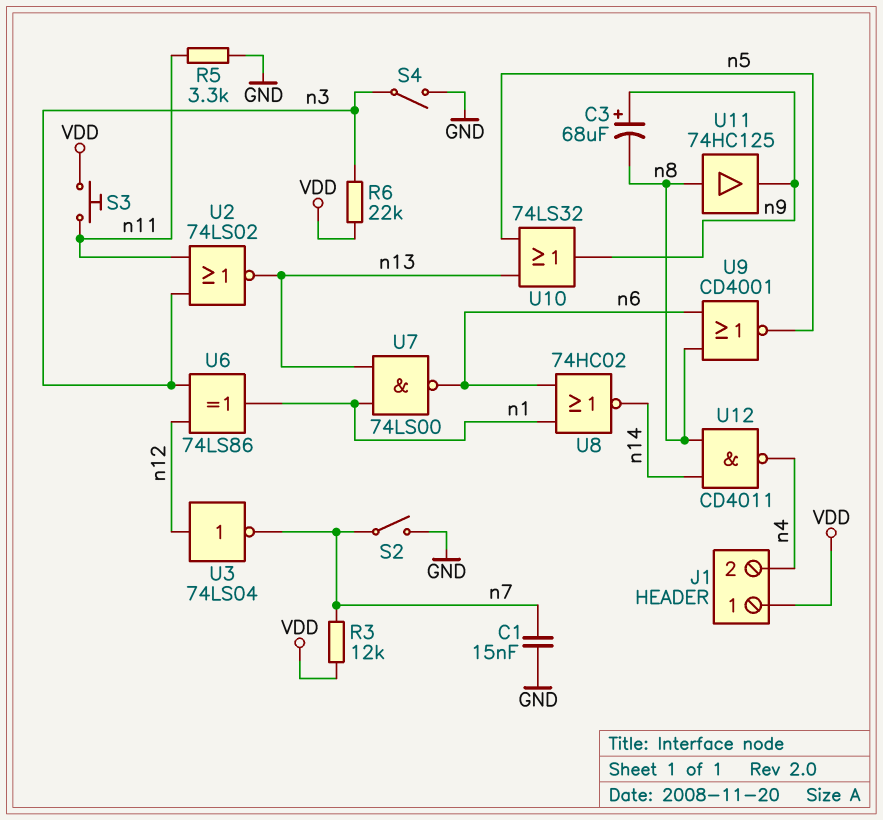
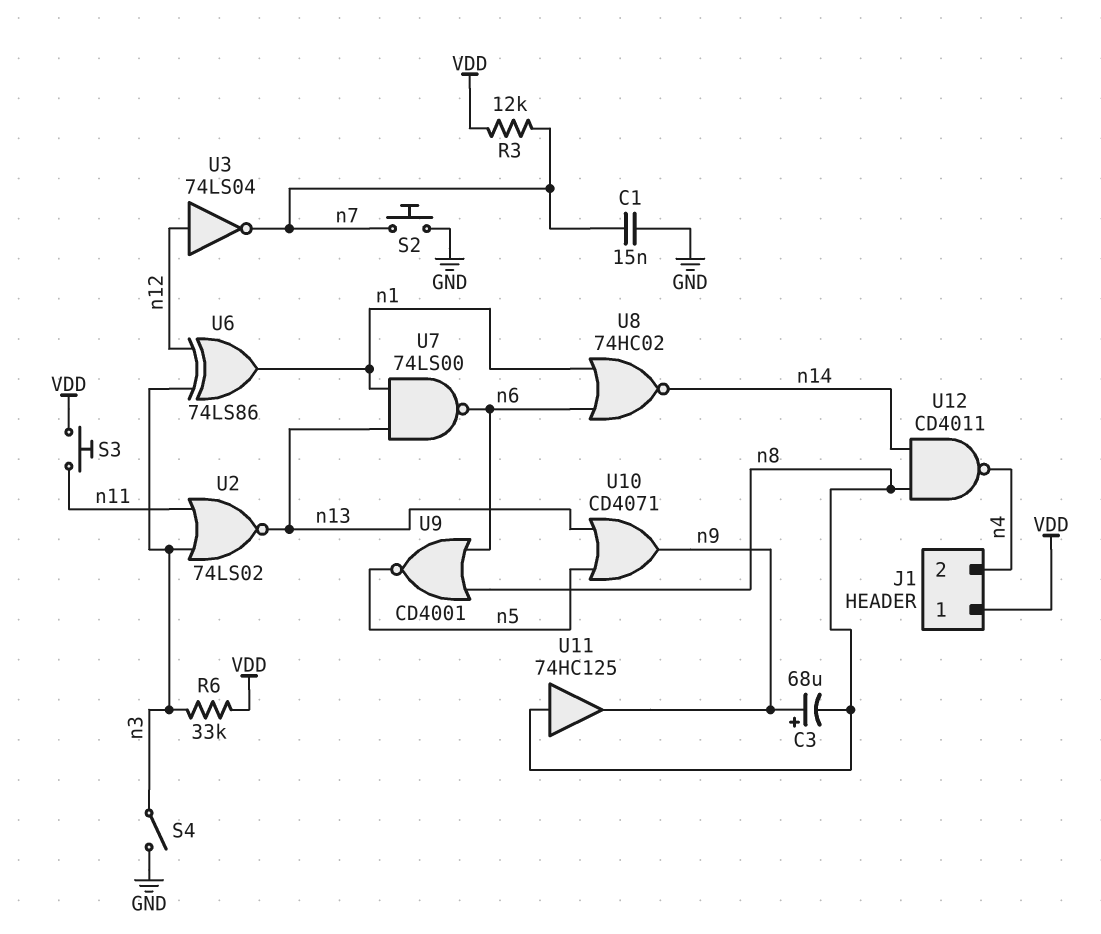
R5: 3.3k (GND, n11) -> none
R6: 22k (VDD, n3) -> 33k (VDD, n3)
S2: switch (GND, n7) -> button (GND, n7)
U10: OR 74LS32 (in n5, in n13, out n9) -> OR CD4071 (in n5, in n13, out n9)

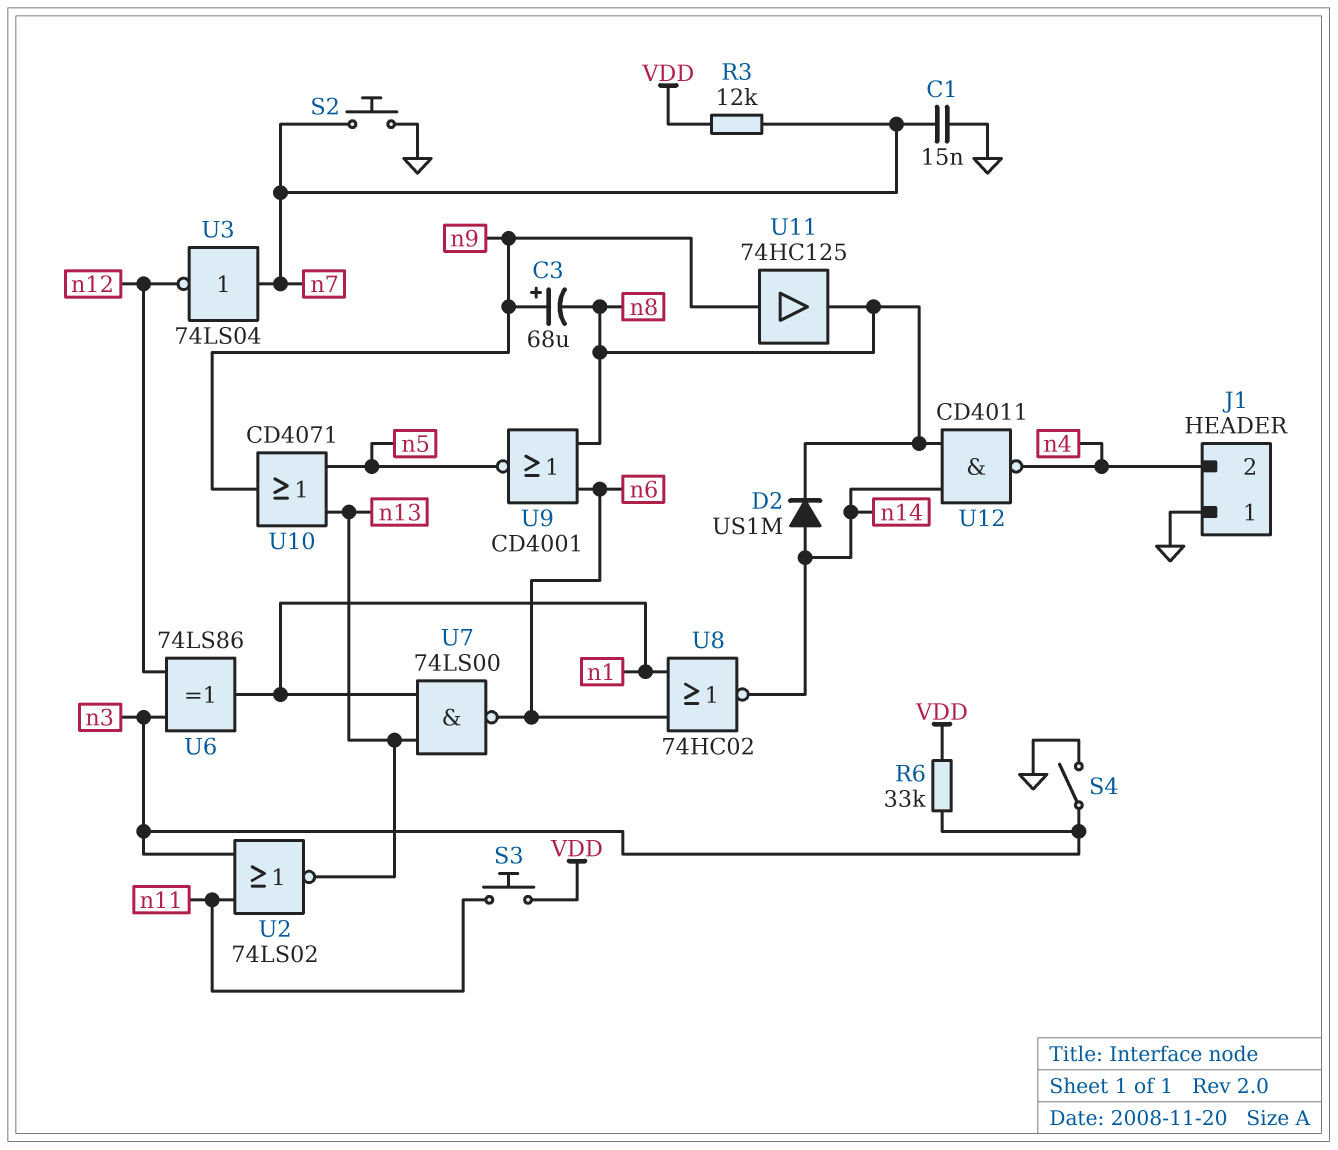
D2: none -> diode US1M (A n14, K n8)
J1 pin 1: VDD -> GND
U3: NOT 74LS04 (in n12, out n7) -> NOT 74LS04 (in n7, out n12)
U11: buffer 74HC125 (in n8, out n9) -> buffer 74HC125 (in n9, out n8)

